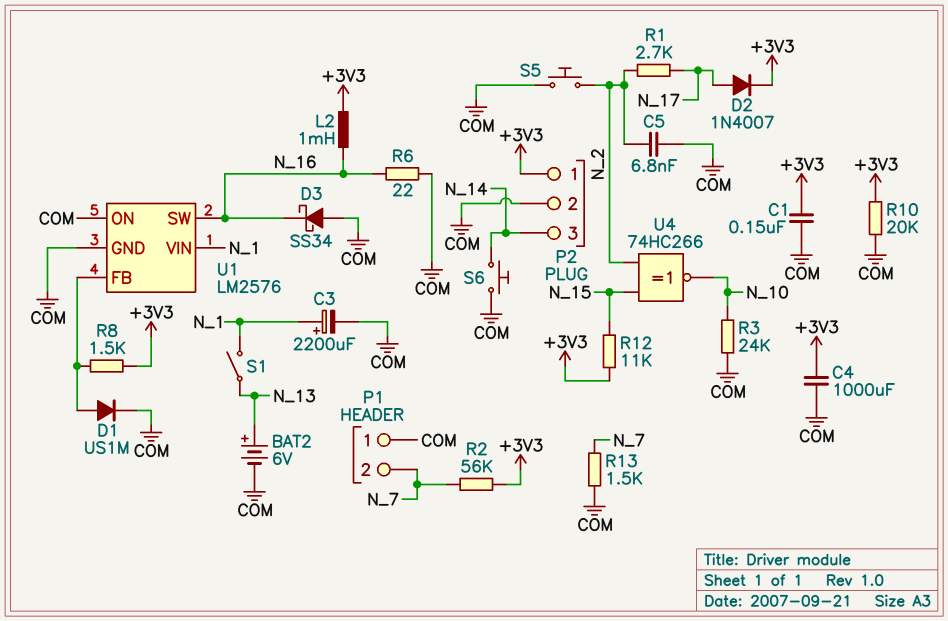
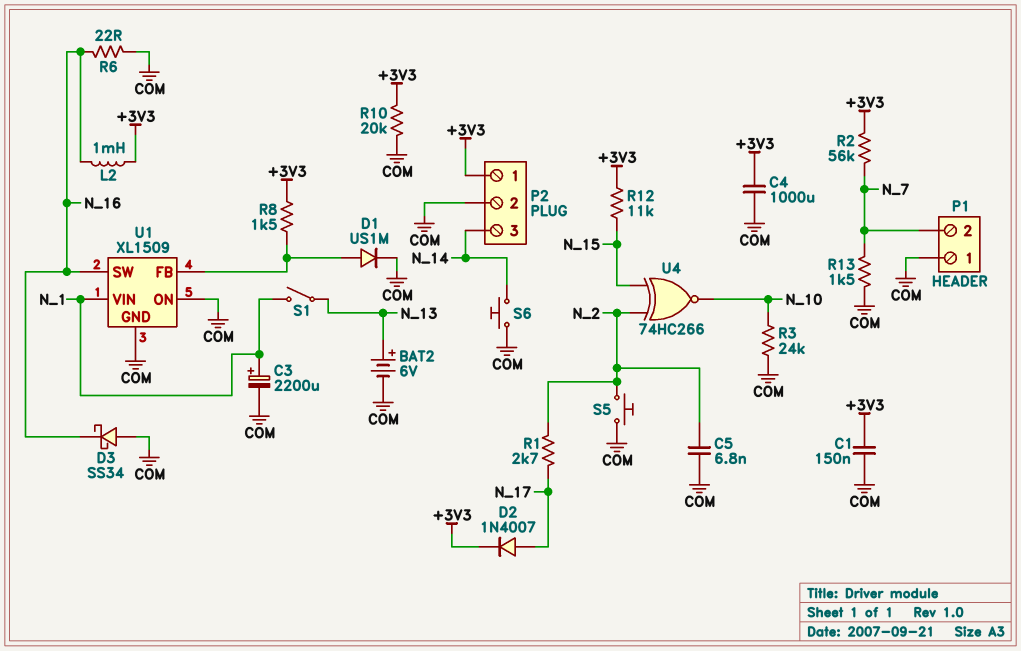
U1: LM2576 -> XL1509

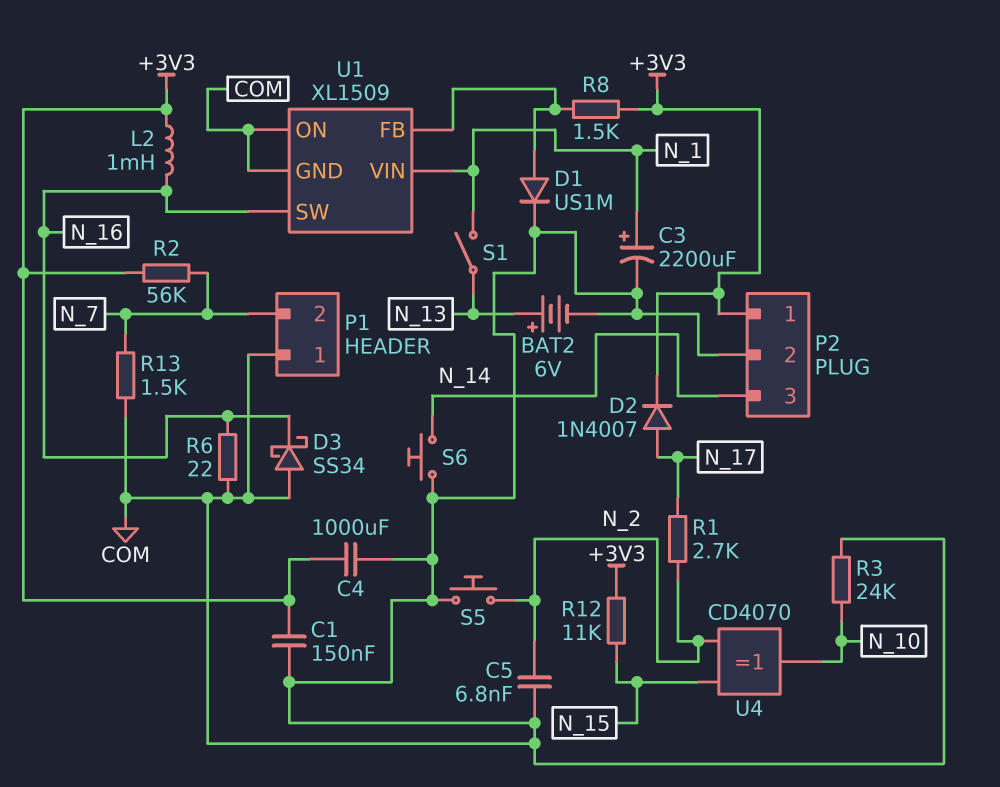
R10: 20k (+3V3, COM) -> none
U4: XNOR 74HC266 (in N_2, in N_15, out N_10) -> XOR CD4070 (in N_2, in N_15, out N_10)

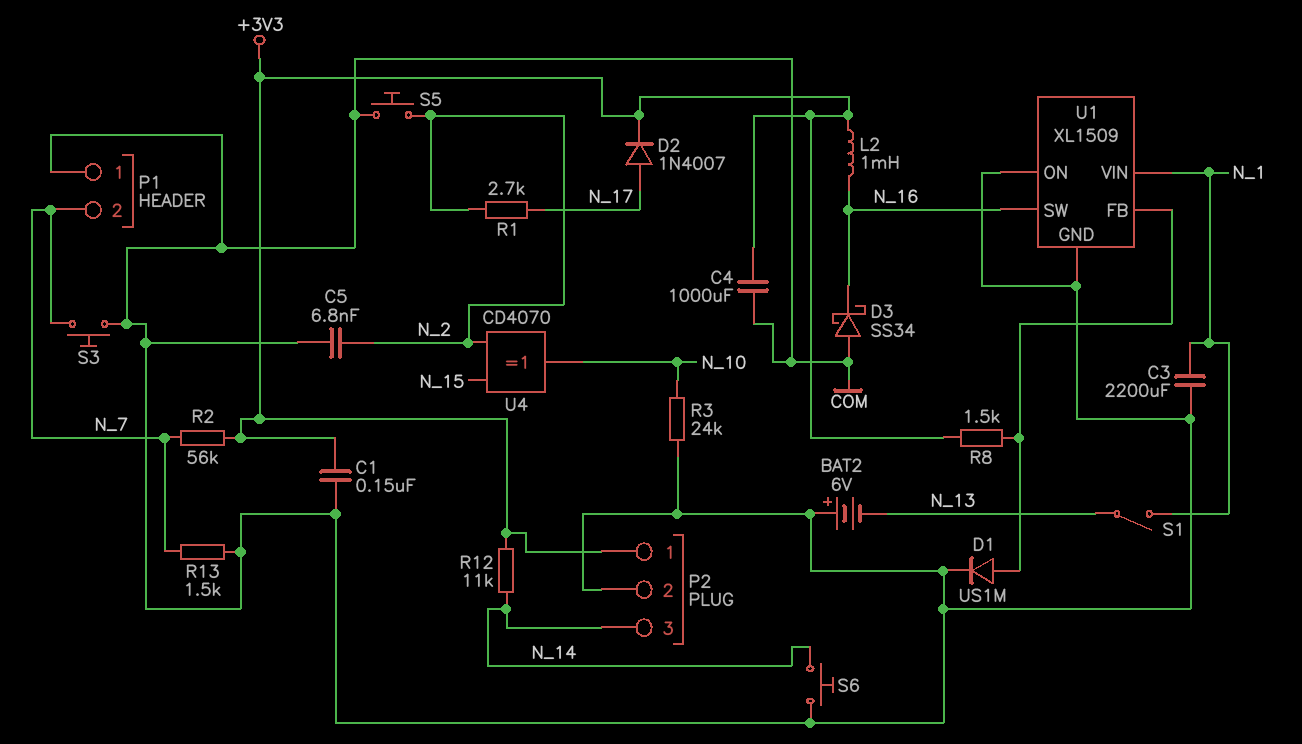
BAT2: 6V (plus N_13, minus COM) -> 6V (plus COM, minus N_13)
C3: 2200uF (plus N_1, minus COM) -> 2200uF (COM, N_1)
R6: 22 (COM, N_16) -> none
R12: 11k (+3V3, N_15) -> 11k (+3V3, N_14)
S3: none -> button (COM, N_7)

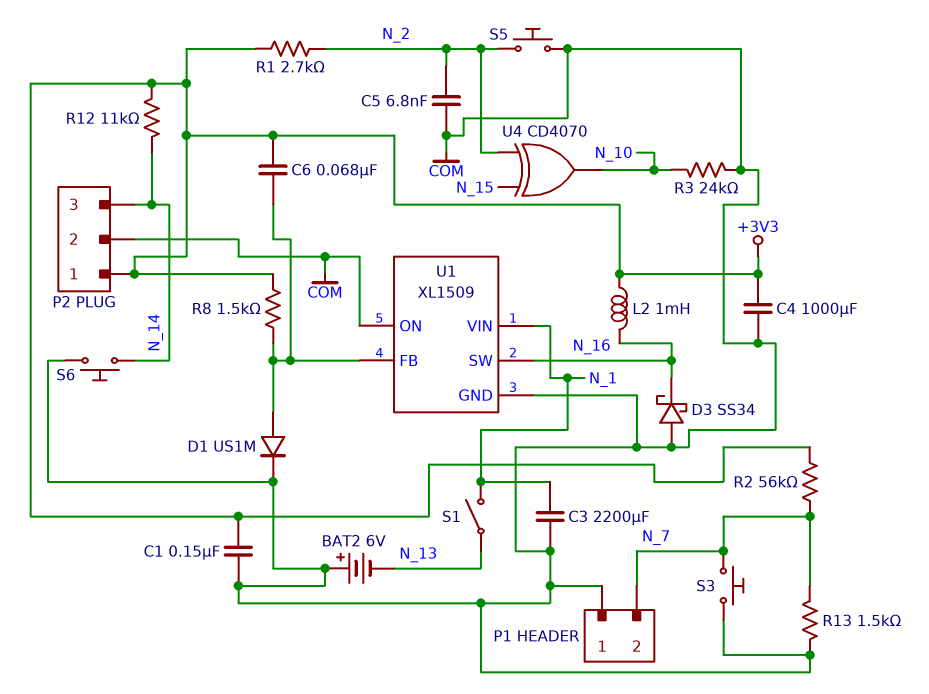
C6: none -> 68nF (+3V3, U1/FB)
D2: diode 1N4007 (A N_17, K +3V3) -> none
R1: 2.7k (N_2, N_17) -> 2.7k (+3V3, N_2)

